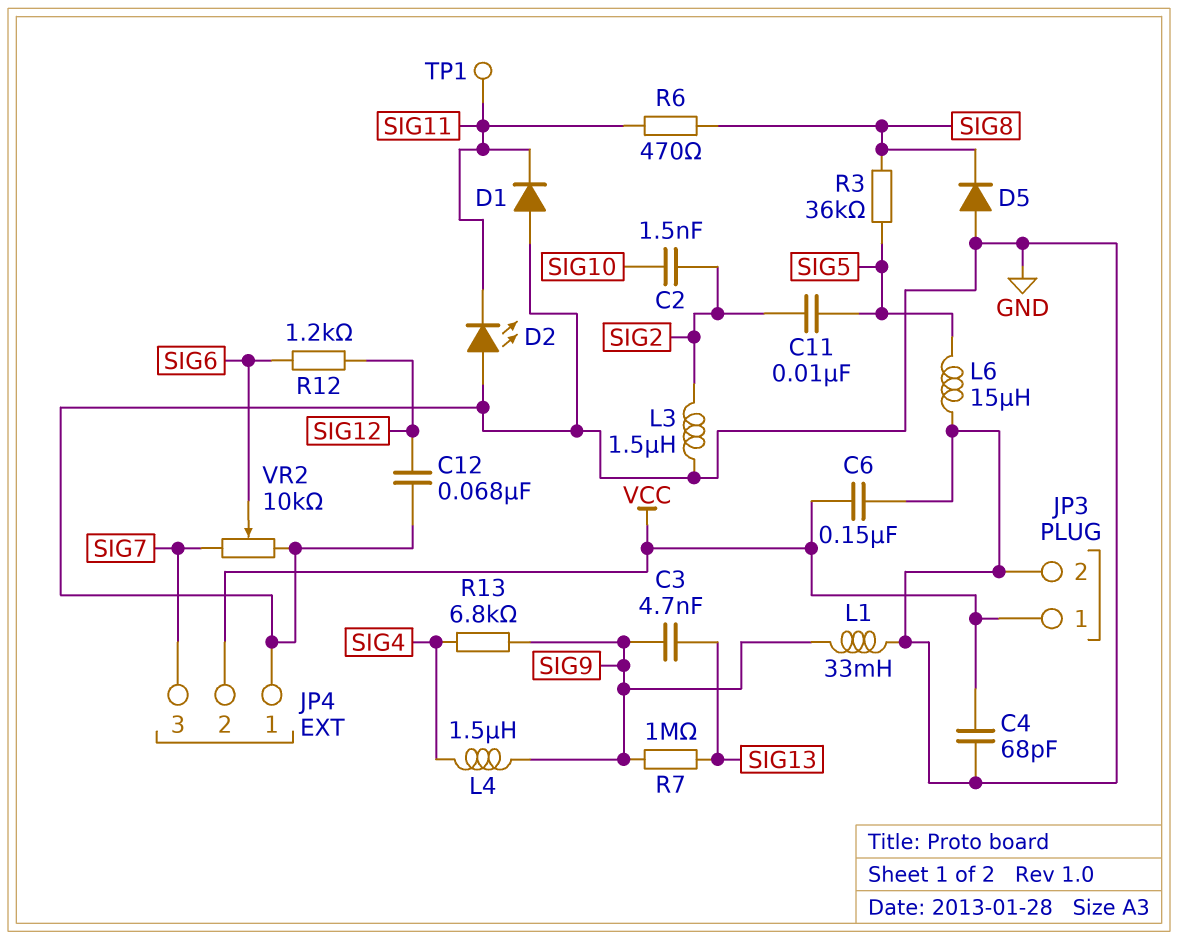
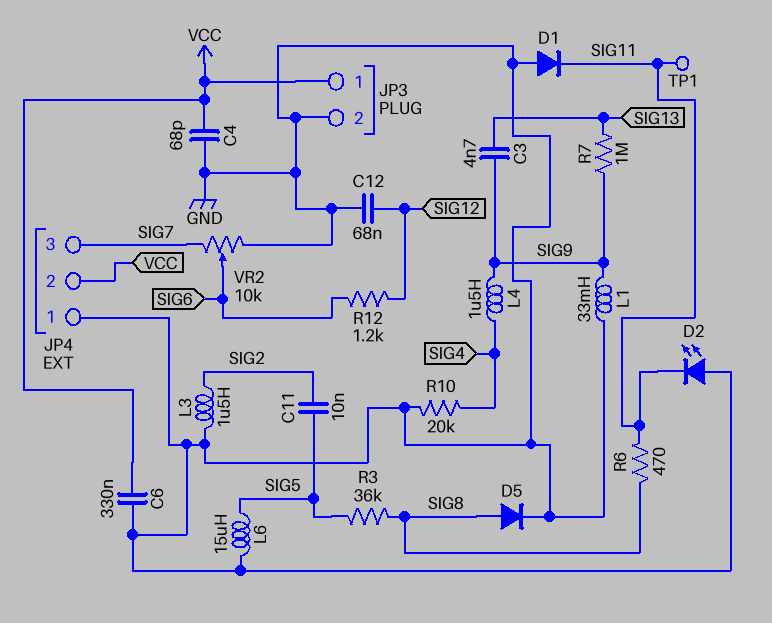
C2: 1.5nF (SIG2, SIG10) -> none
C6: 150nF (GND, VCC) -> 330nF (GND, VCC)
D5: diode (A GND, K SIG8) -> diode (A SIG8, K GND)
R10: none -> 20k (GND, SIG4)
R13: 6.8k (SIG4, SIG9) -> none

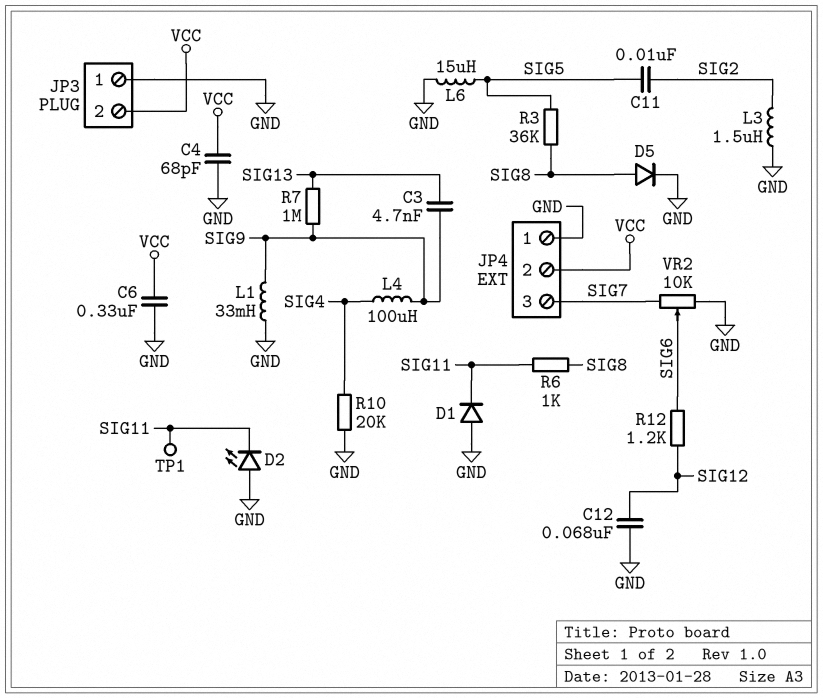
JP3 pin 1: VCC -> GND
JP3 pin 2: GND -> VCC
L4: 1.5uH (SIG4, SIG9) -> 100uH (SIG4, SIG9)
R6: 470 (SIG8, SIG11) -> 1k (SIG8, SIG11)

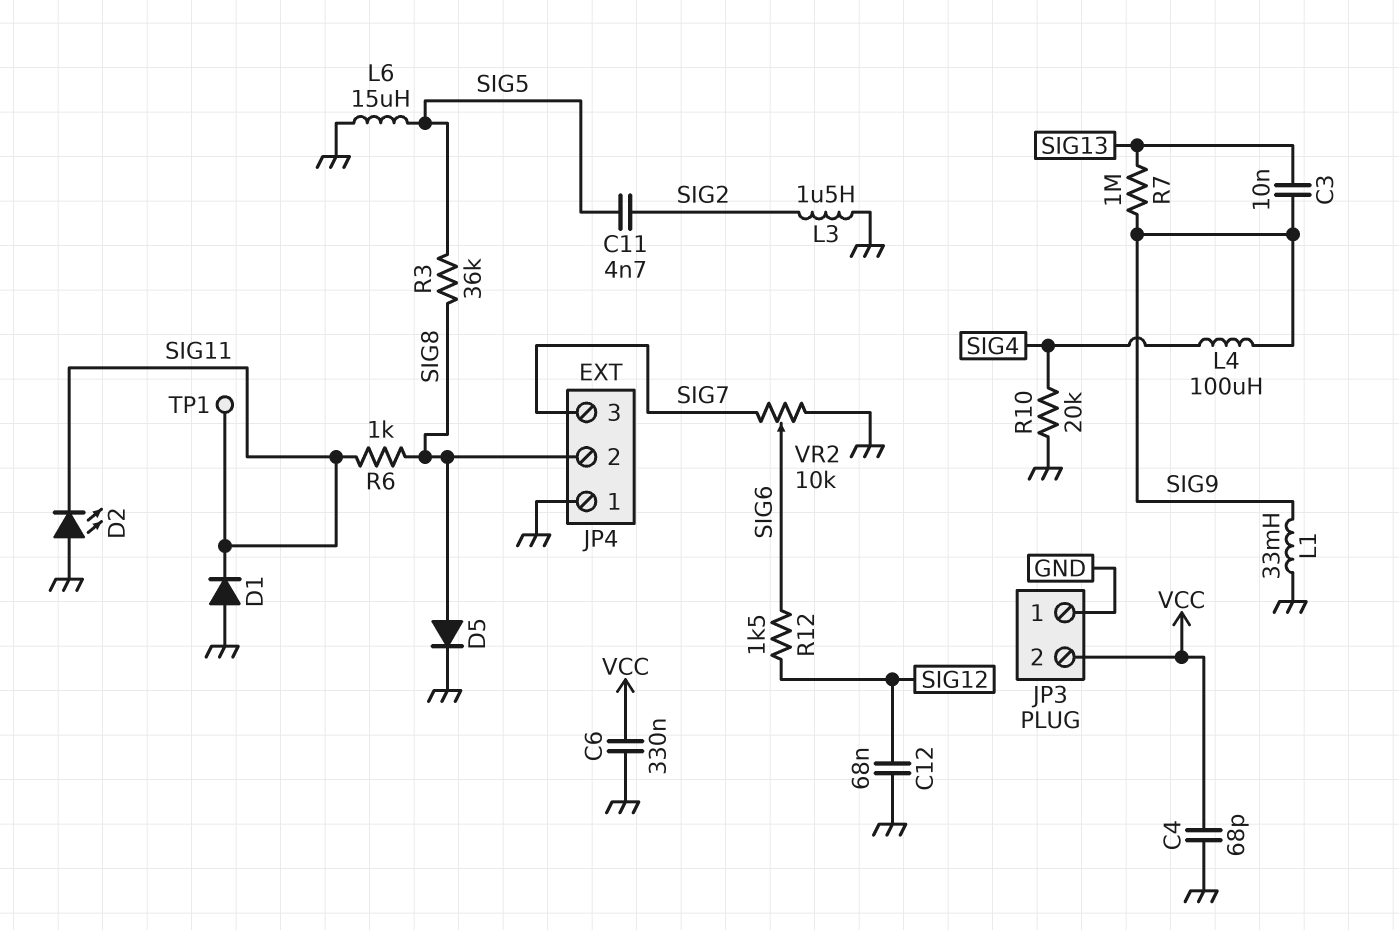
C3: 4.7nF (SIG9, SIG13) -> 10nF (SIG9, SIG13)
C11: 10nF (SIG2, SIG5) -> 4.7nF (SIG2, SIG5)
JP4 pin 2: VCC -> SIG8
R12: 1.2k (SIG6, SIG12) -> 1.5k (SIG6, SIG12)

